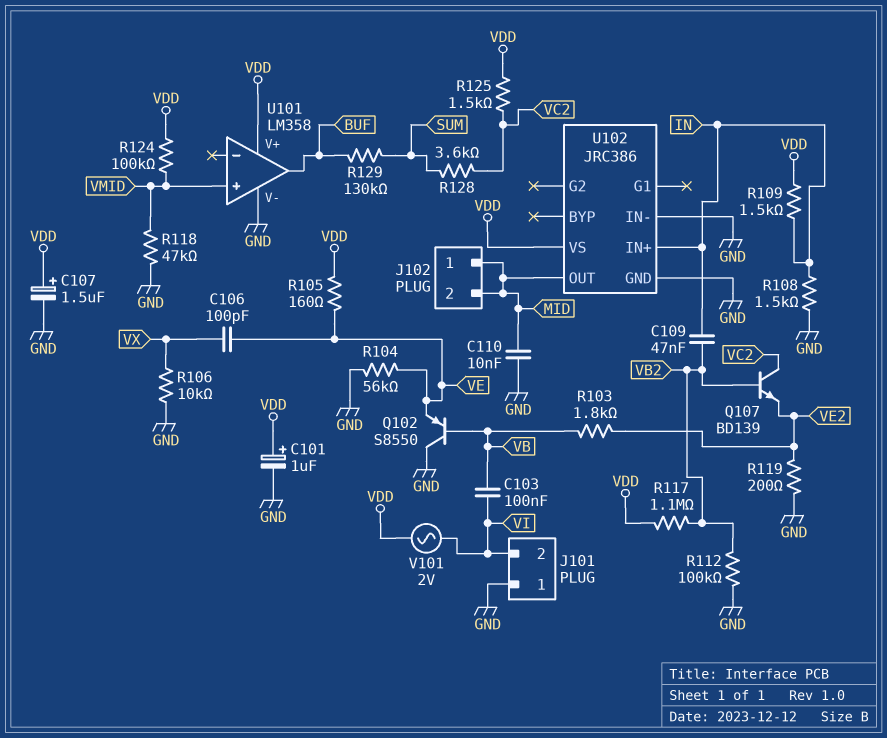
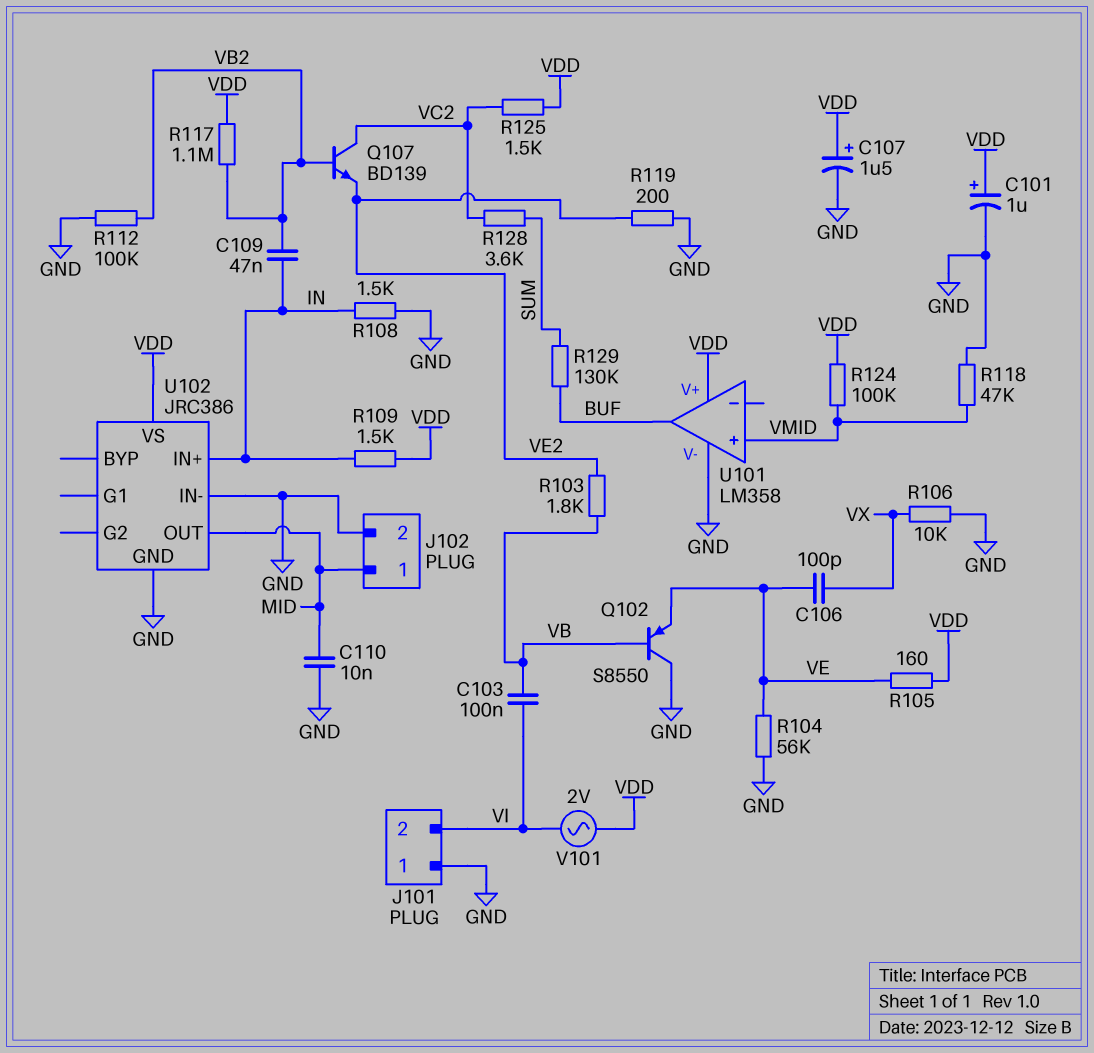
J102 pin 2: MID -> GND

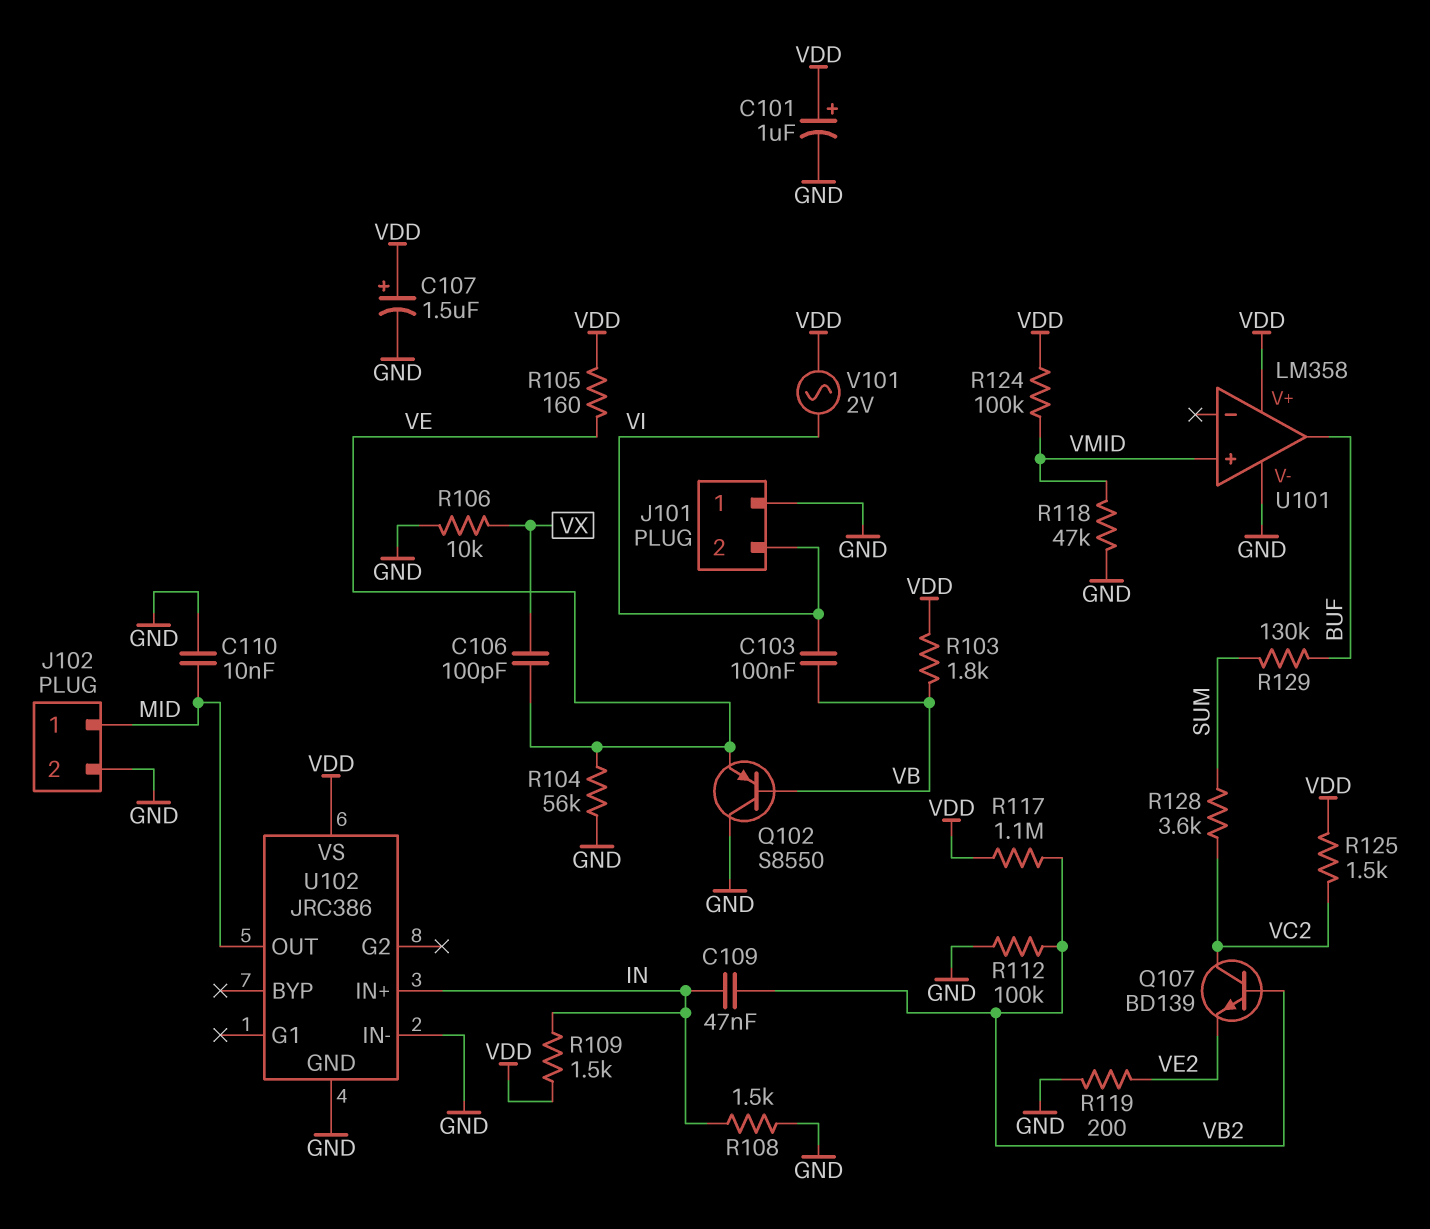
R103: 1.8k (VB, VE2) -> 1.8k (VB, VDD)

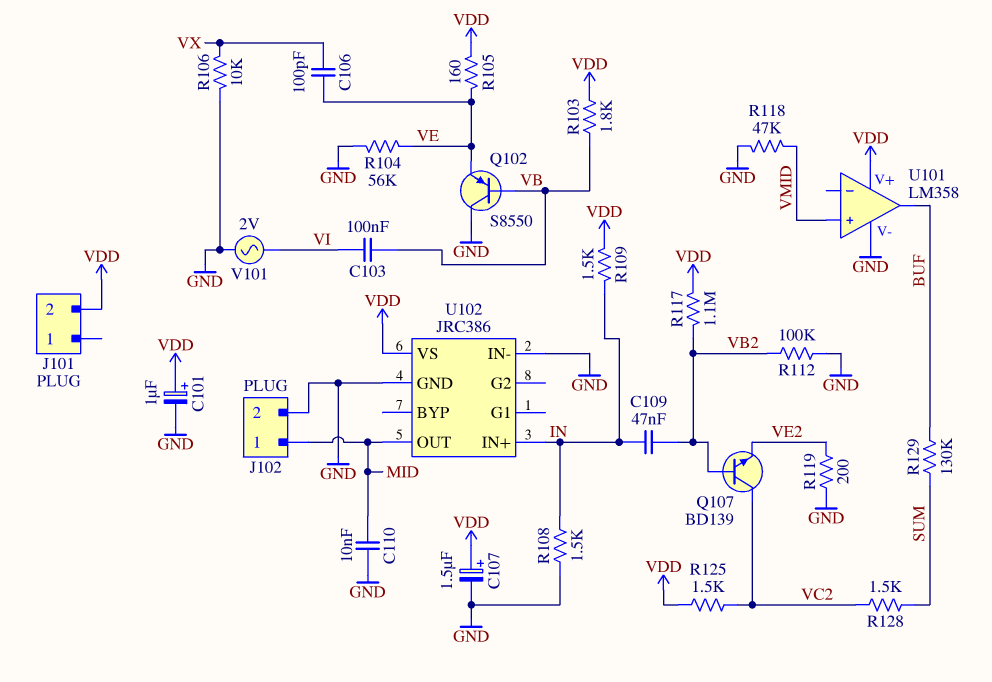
J101 pin 1: GND -> none
J101 pin 2: VI -> VDD
R124: 100k (VDD, VMID) -> none
R128: 3.6k (SUM, VC2) -> 1.5k (SUM, VC2)
V101: AC 2V (VDD, VI) -> AC 2V (GND, VI)

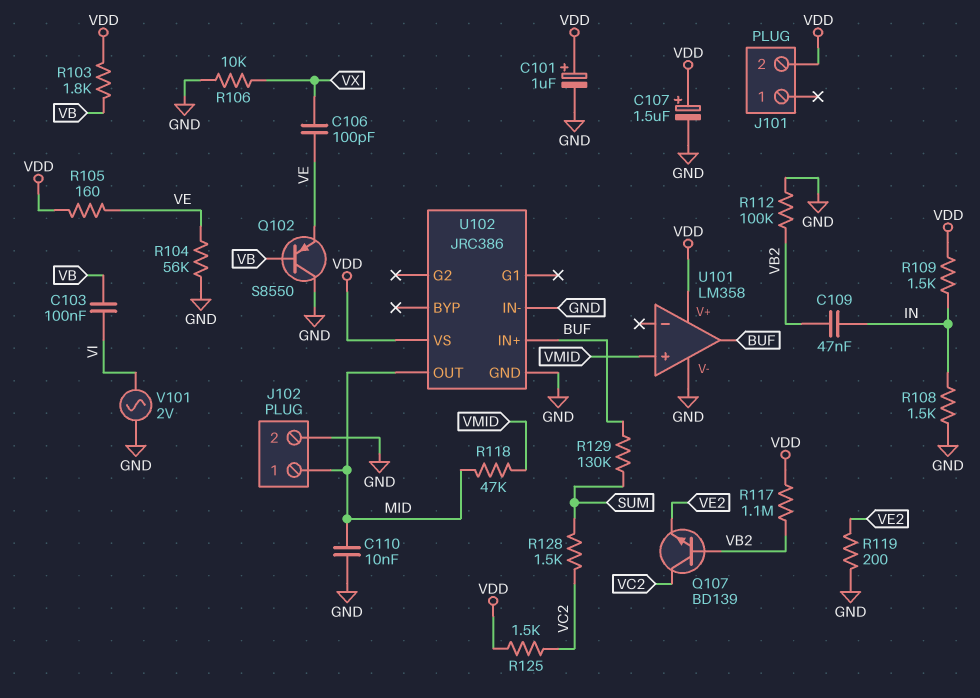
R118: 47k (GND, VMID) -> 47k (MID, VMID)
U102 pin IN+: IN -> BUF

